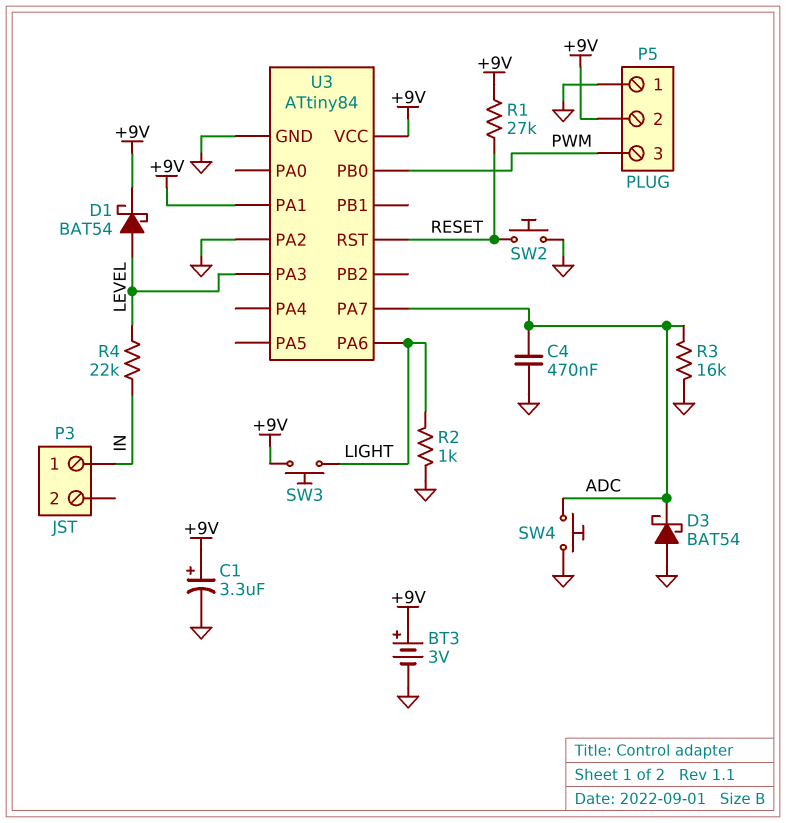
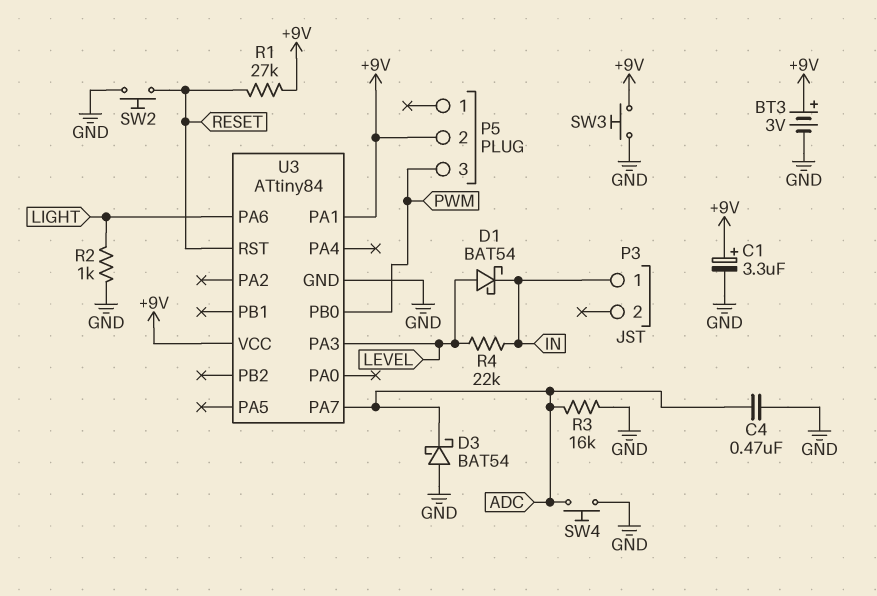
D1: schottky BAT54 (A LEVEL, K +9V) -> schottky BAT54 (A LEVEL, K IN)
P5 pin 1: GND -> none
SW3: button (+9V, LIGHT) -> button (+9V, GND)
U3 pin PA2: GND -> none

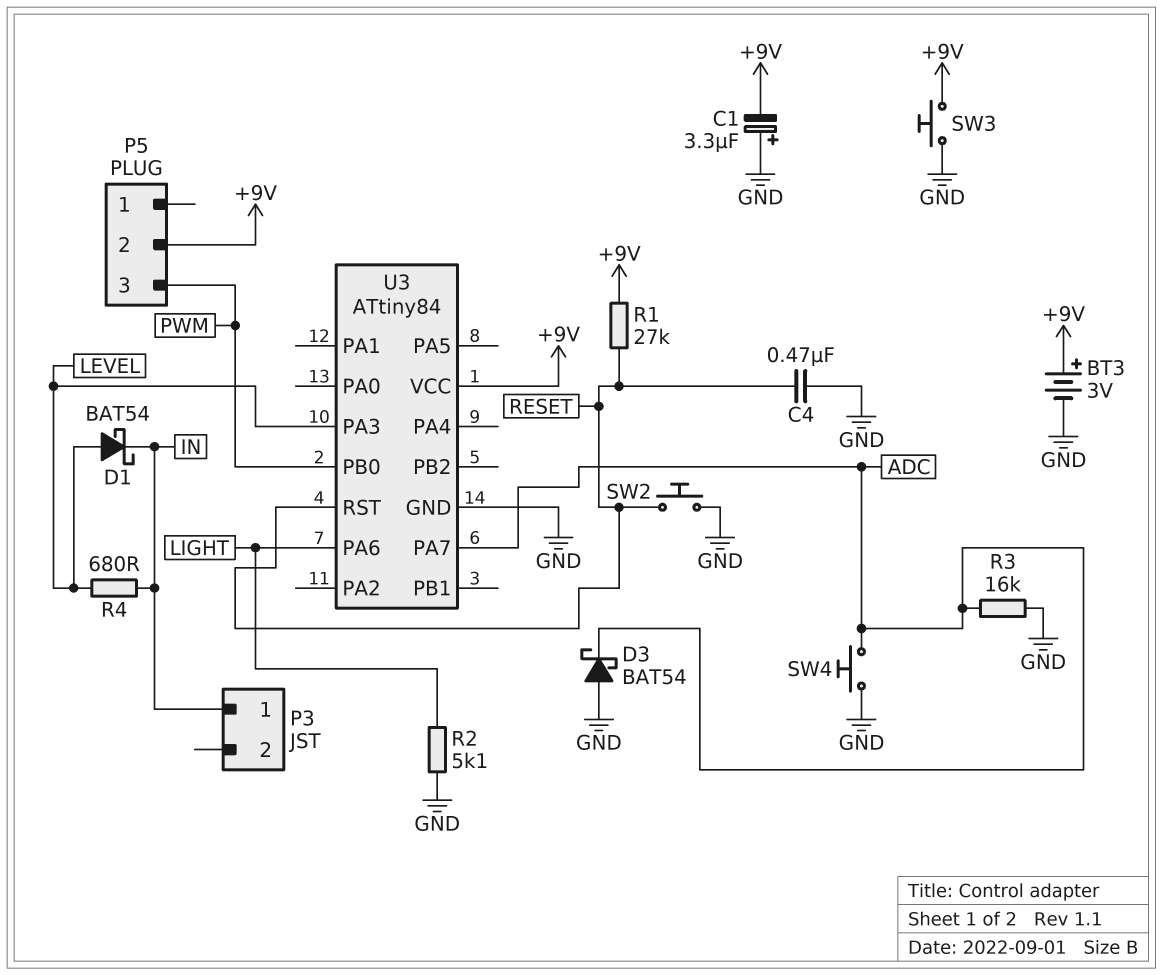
C1: 3.3uF (plus +9V, minus GND) -> 3.3uF (plus GND, minus +9V)
C4: 470nF (ADC, GND) -> 470nF (GND, RESET)
R2: 1k (GND, LIGHT) -> 5.1k (GND, LIGHT)
R4: 22k (IN, LEVEL) -> 680 (IN, LEVEL)
U3 pin PA1: +9V -> none

